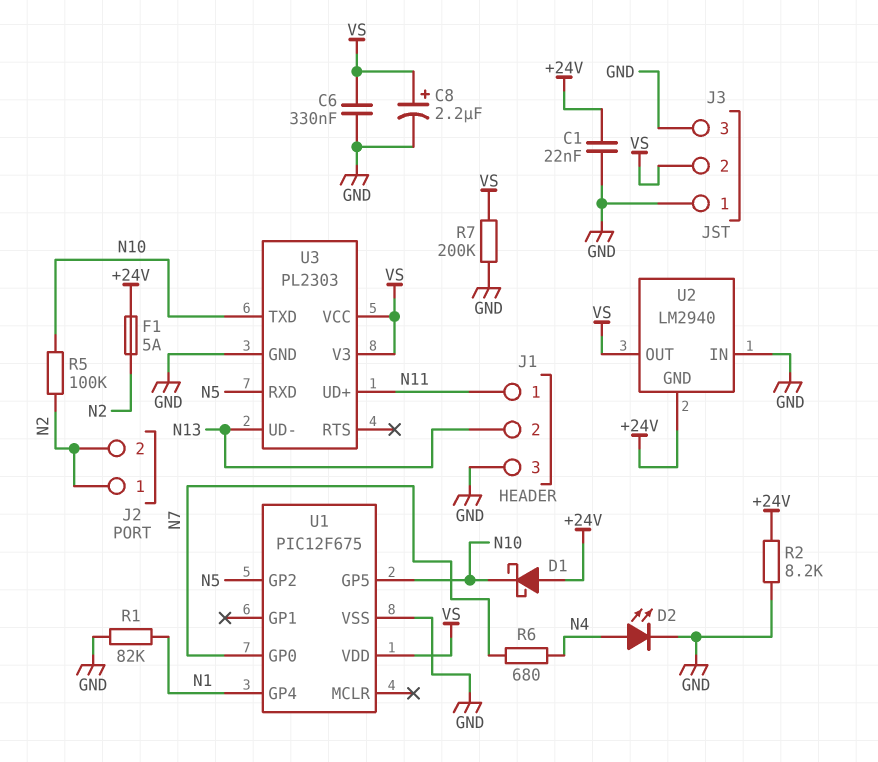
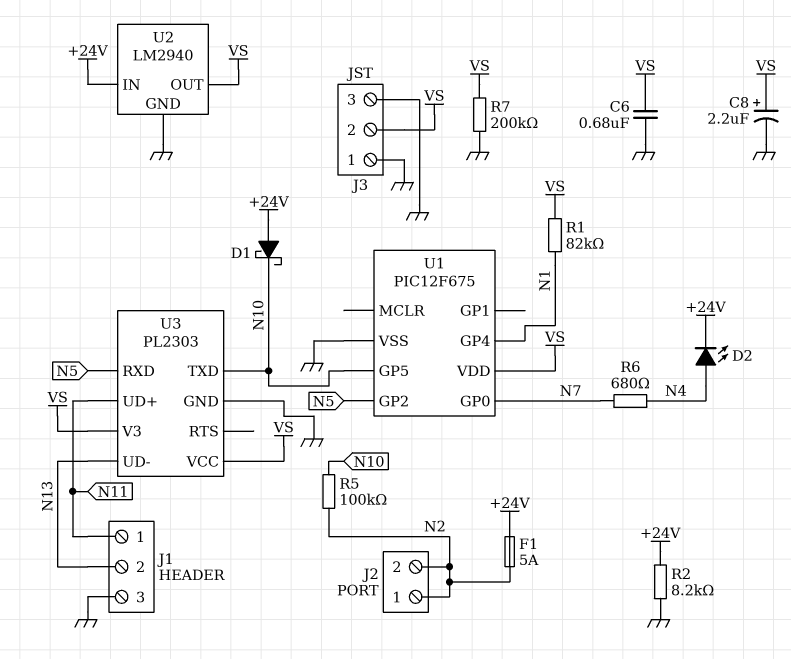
C1: 22nF (+24V, GND) -> none
C6: 330nF (GND, VS) -> 680nF (GND, VS)
D2: LED (A N4, K GND) -> LED (A N4, K +24V)
R1: 82k (GND, N1) -> 82k (N1, VS)
U2 pin GND: +24V -> GND
U2 pin IN: GND -> +24V

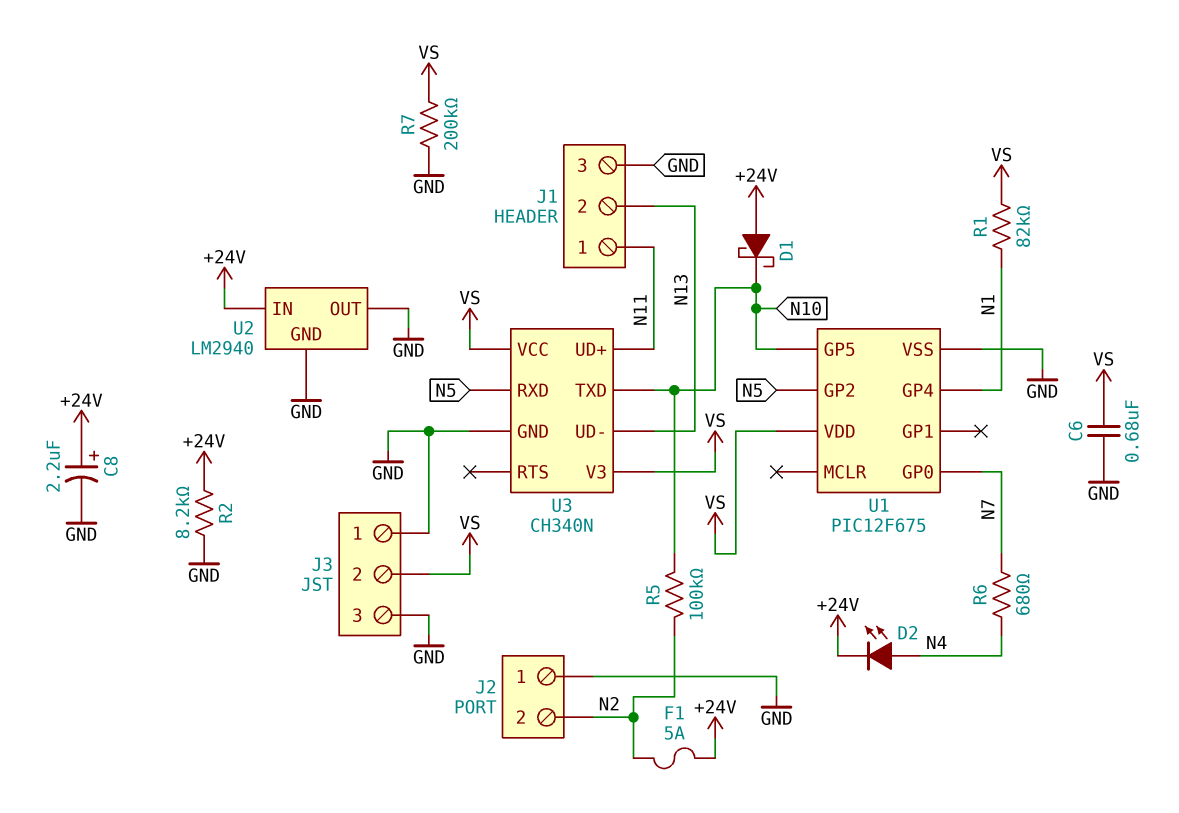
C8: 2.2uF (plus VS, minus GND) -> 2.2uF (plus +24V, minus GND)
J2 pin 1: N2 -> GND
U2 pin OUT: VS -> GND
U3: PL2303 -> CH340N

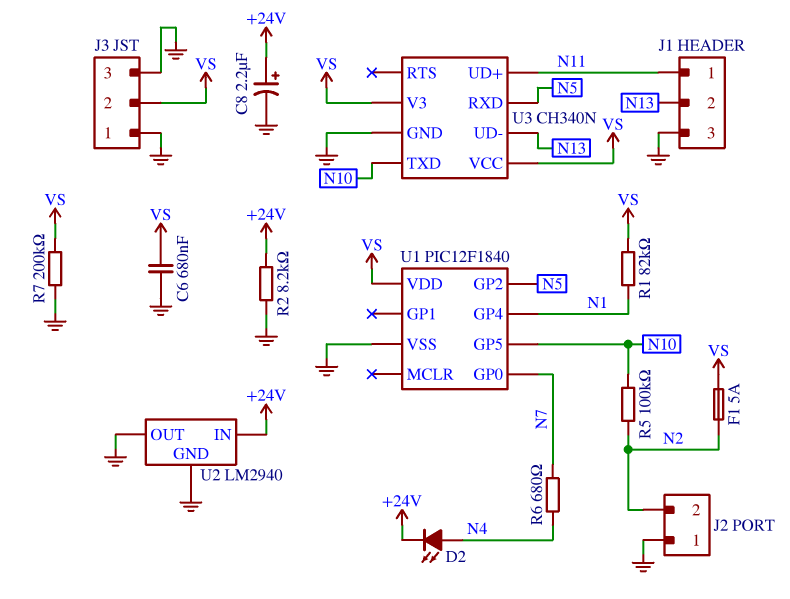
D1: schottky (A +24V, K N10) -> none
F1: 5A (+24V, N2) -> 5A (N2, VS)
U1: PIC12F675 -> PIC12F1840

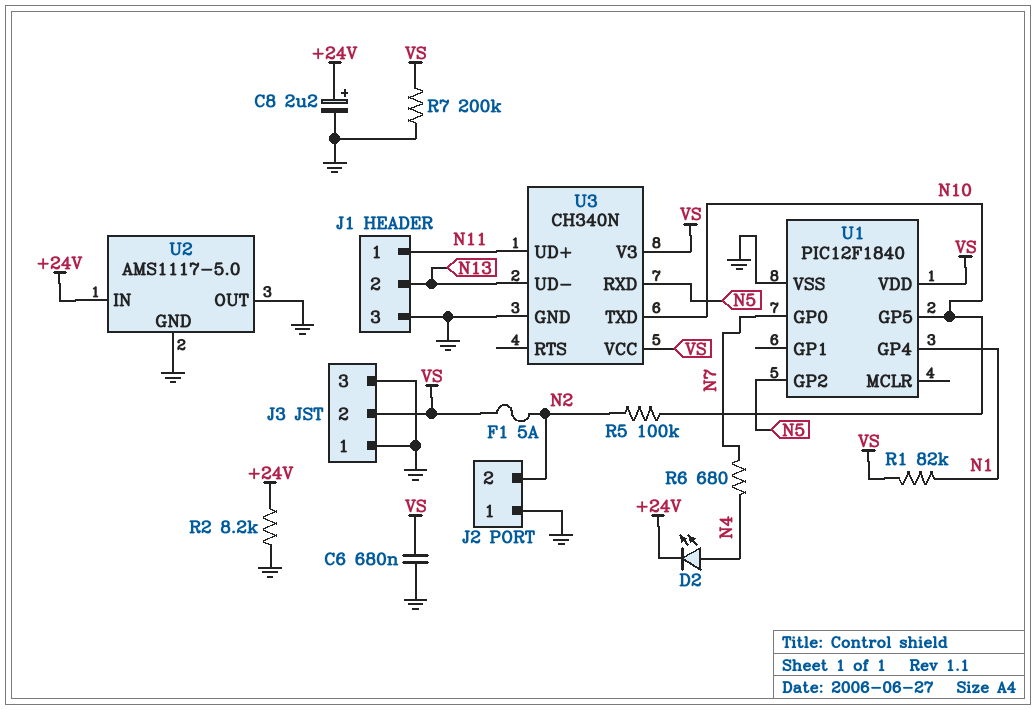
U2: LM2940 -> AMS1117-5.0

